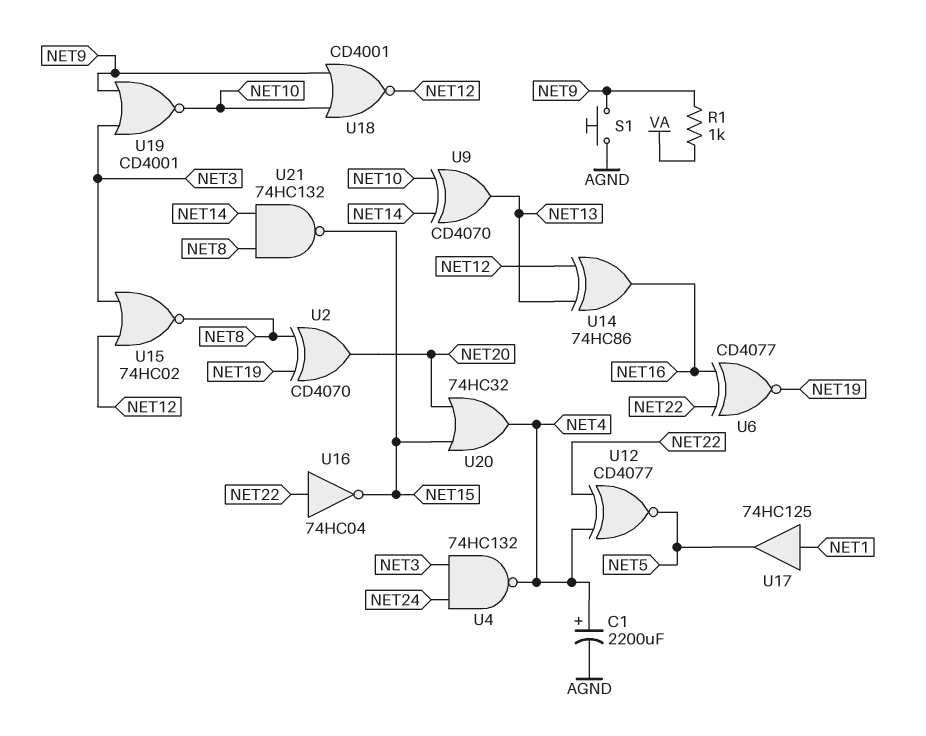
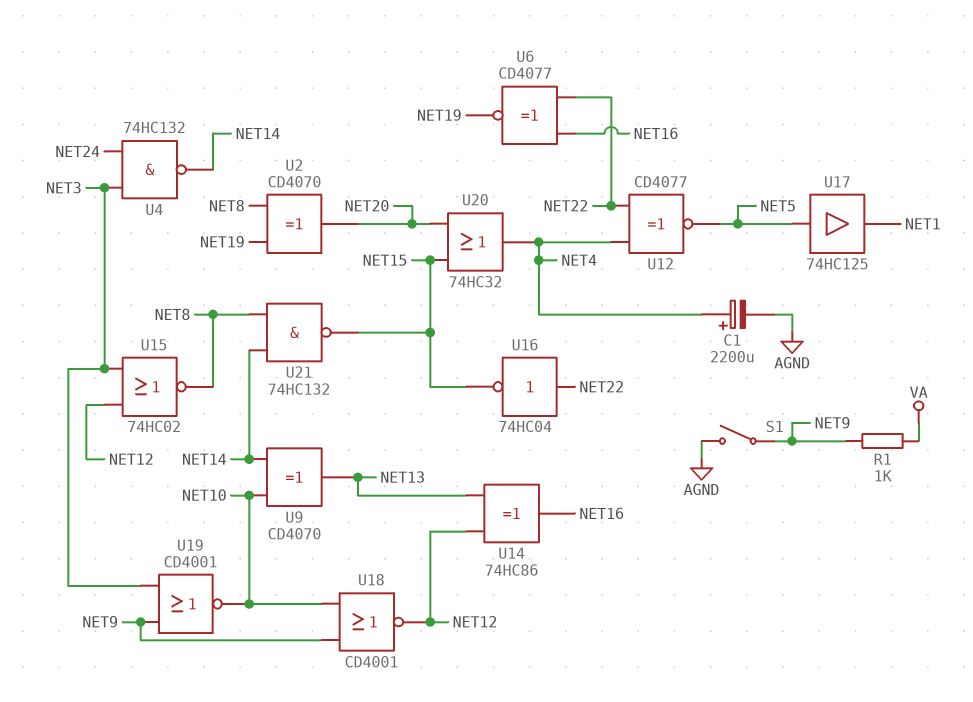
S1: button (AGND, NET9) -> switch (AGND, NET9)
U4: NAND 74HC132 (in NET3, in NET24, out NET4) -> NAND 74HC132 (in NET3, in NET24, out NET14)
U17: buffer 74HC125 (in NET1, out NET5) -> buffer 74HC125 (in NET5, out NET1)

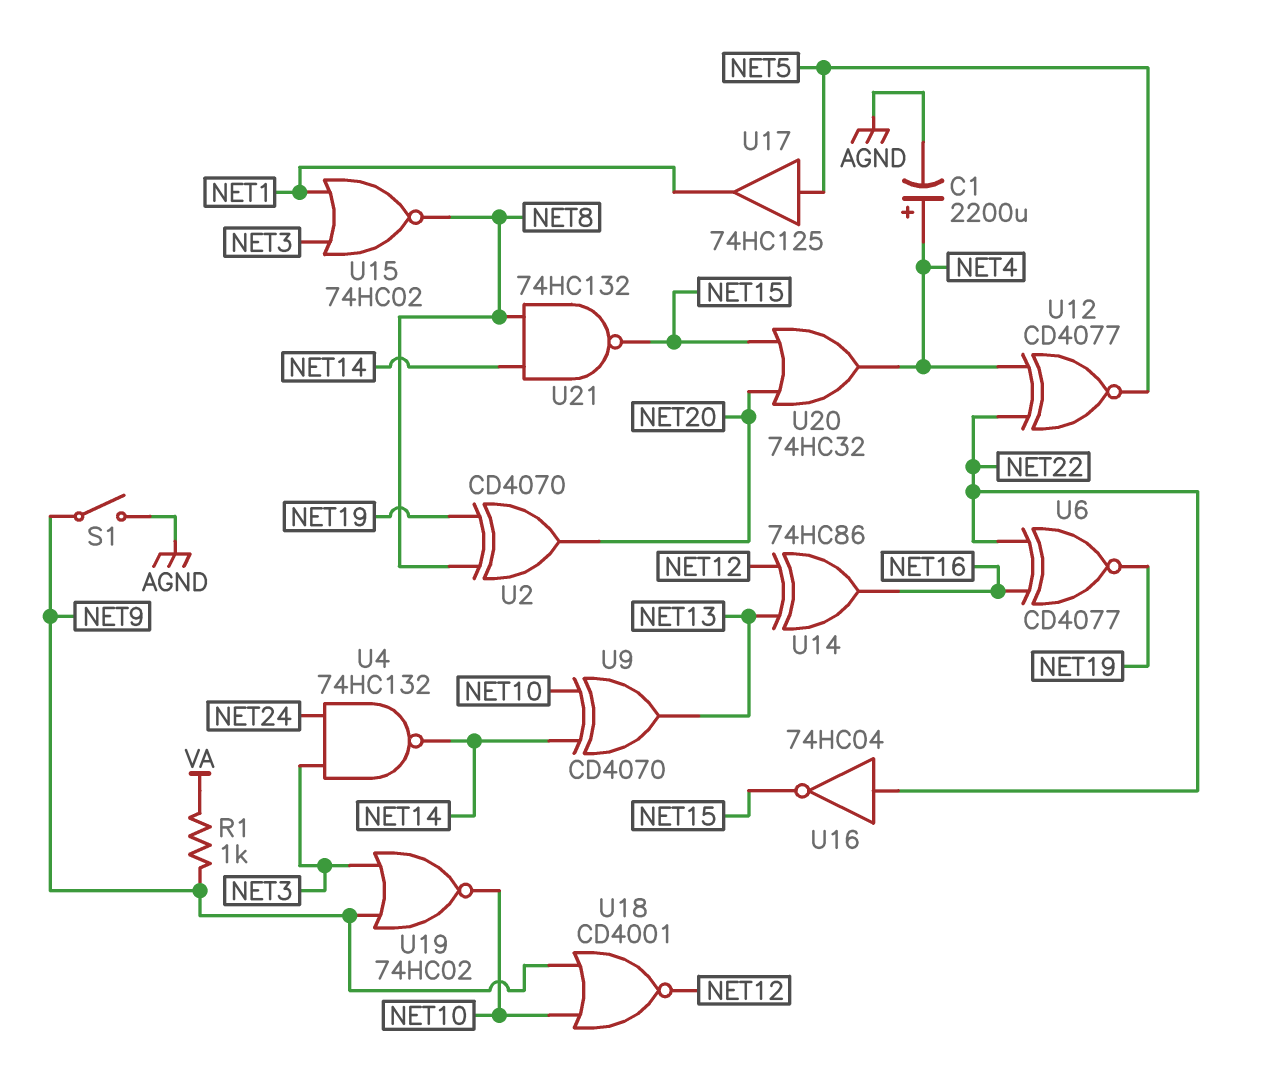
U15: NOR 74HC02 (in NET3, in NET12, out NET8) -> NOR 74HC02 (in NET1, in NET3, out NET8)
U19: NOR CD4001 (in NET3, in NET9, out NET10) -> NOR 74HC02 (in NET3, in NET9, out NET10)

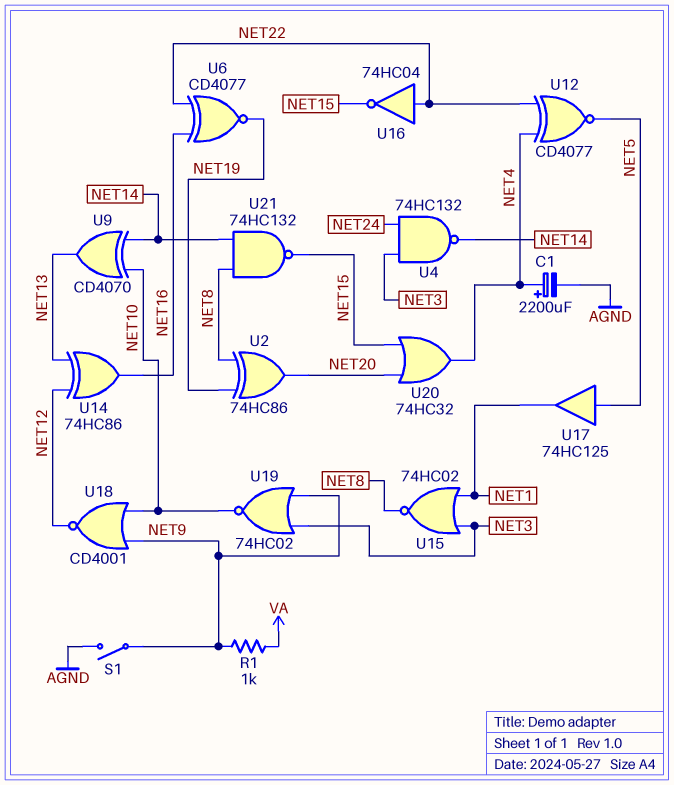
U2: XOR CD4070 (in NET8, in NET19, out NET20) -> XOR 74HC86 (in NET8, in NET19, out NET20)

